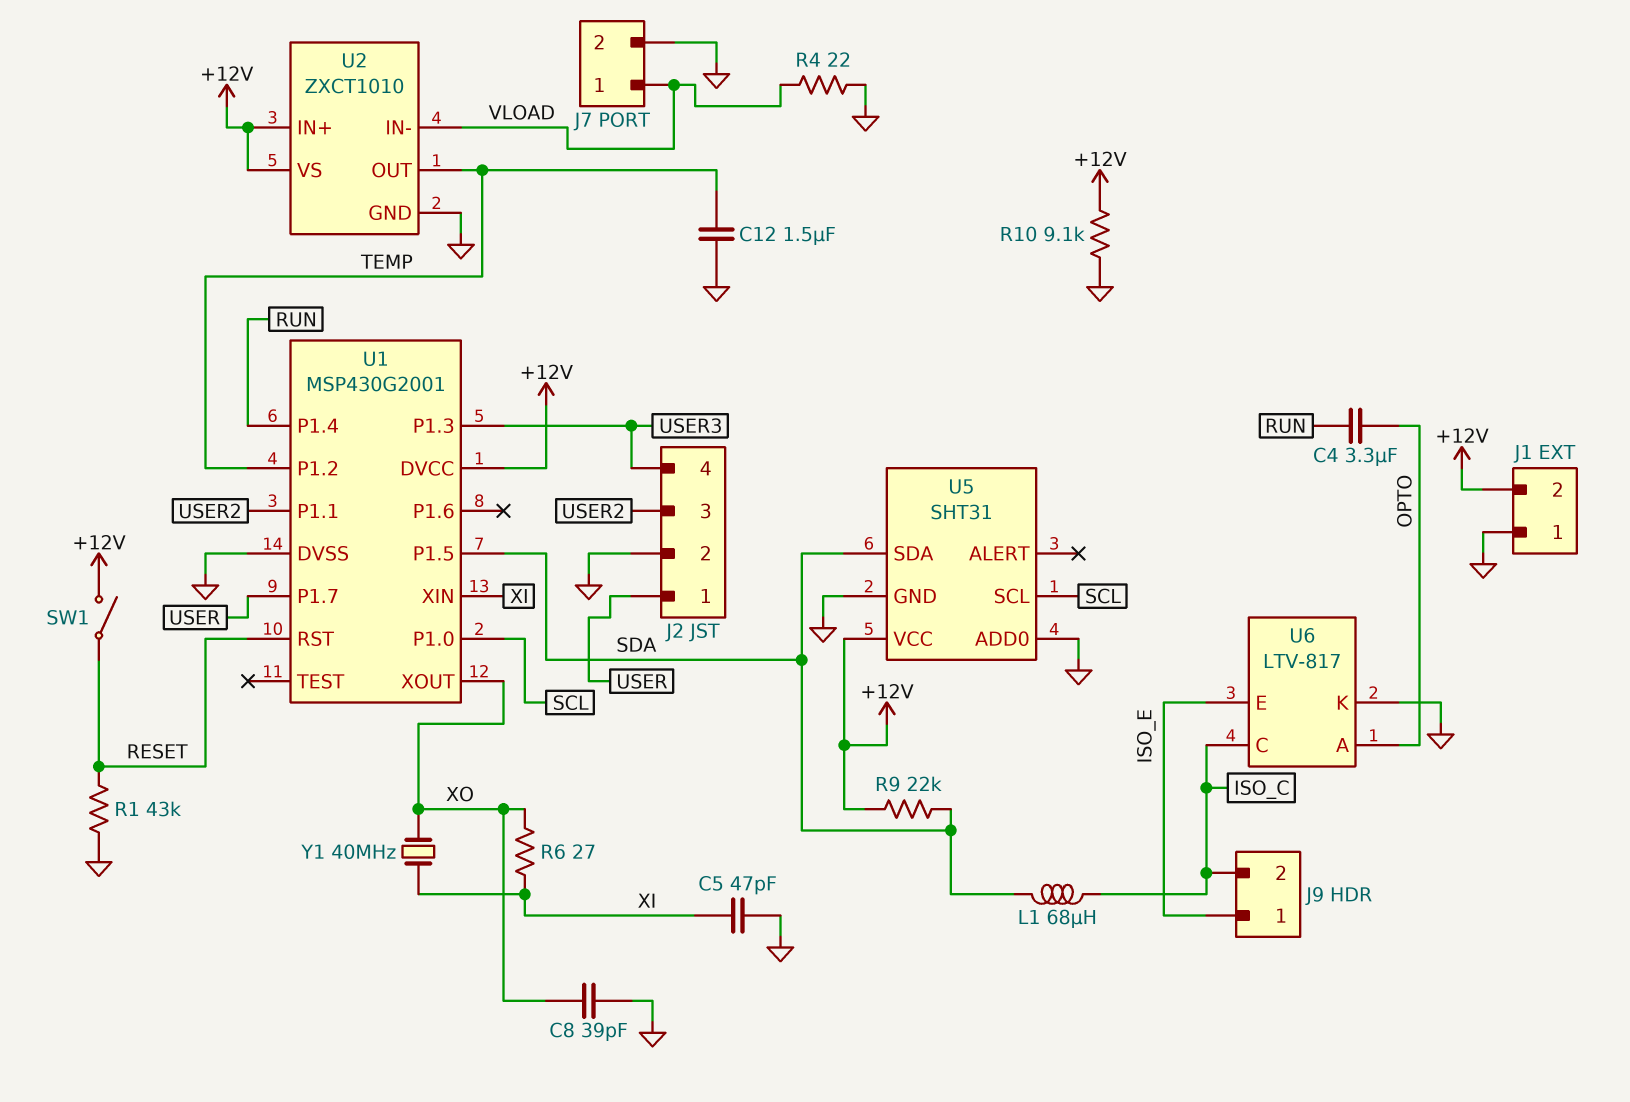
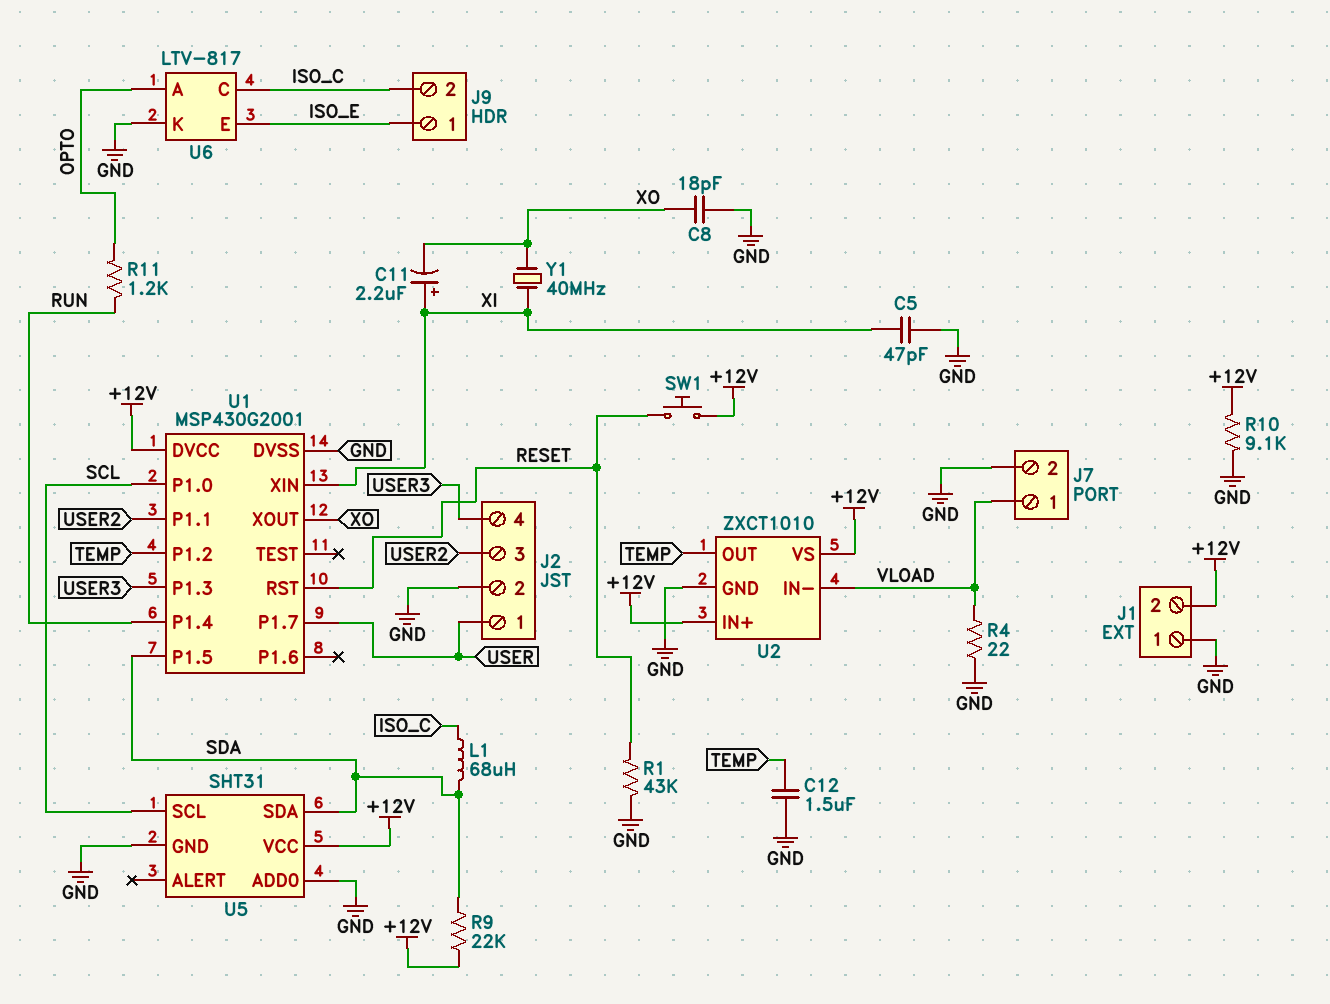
C4: 3.3uF (OPTO, RUN) -> none
C8: 39pF (GND, XO) -> 18pF (GND, XO)
C11: none -> 2.2uF (plus XI, minus XO)
R6: 27 (XI, XO) -> none
R11: none -> 1.2k (OPTO, RUN)
SW1: switch (+12V, RESET) -> button (+12V, RESET)

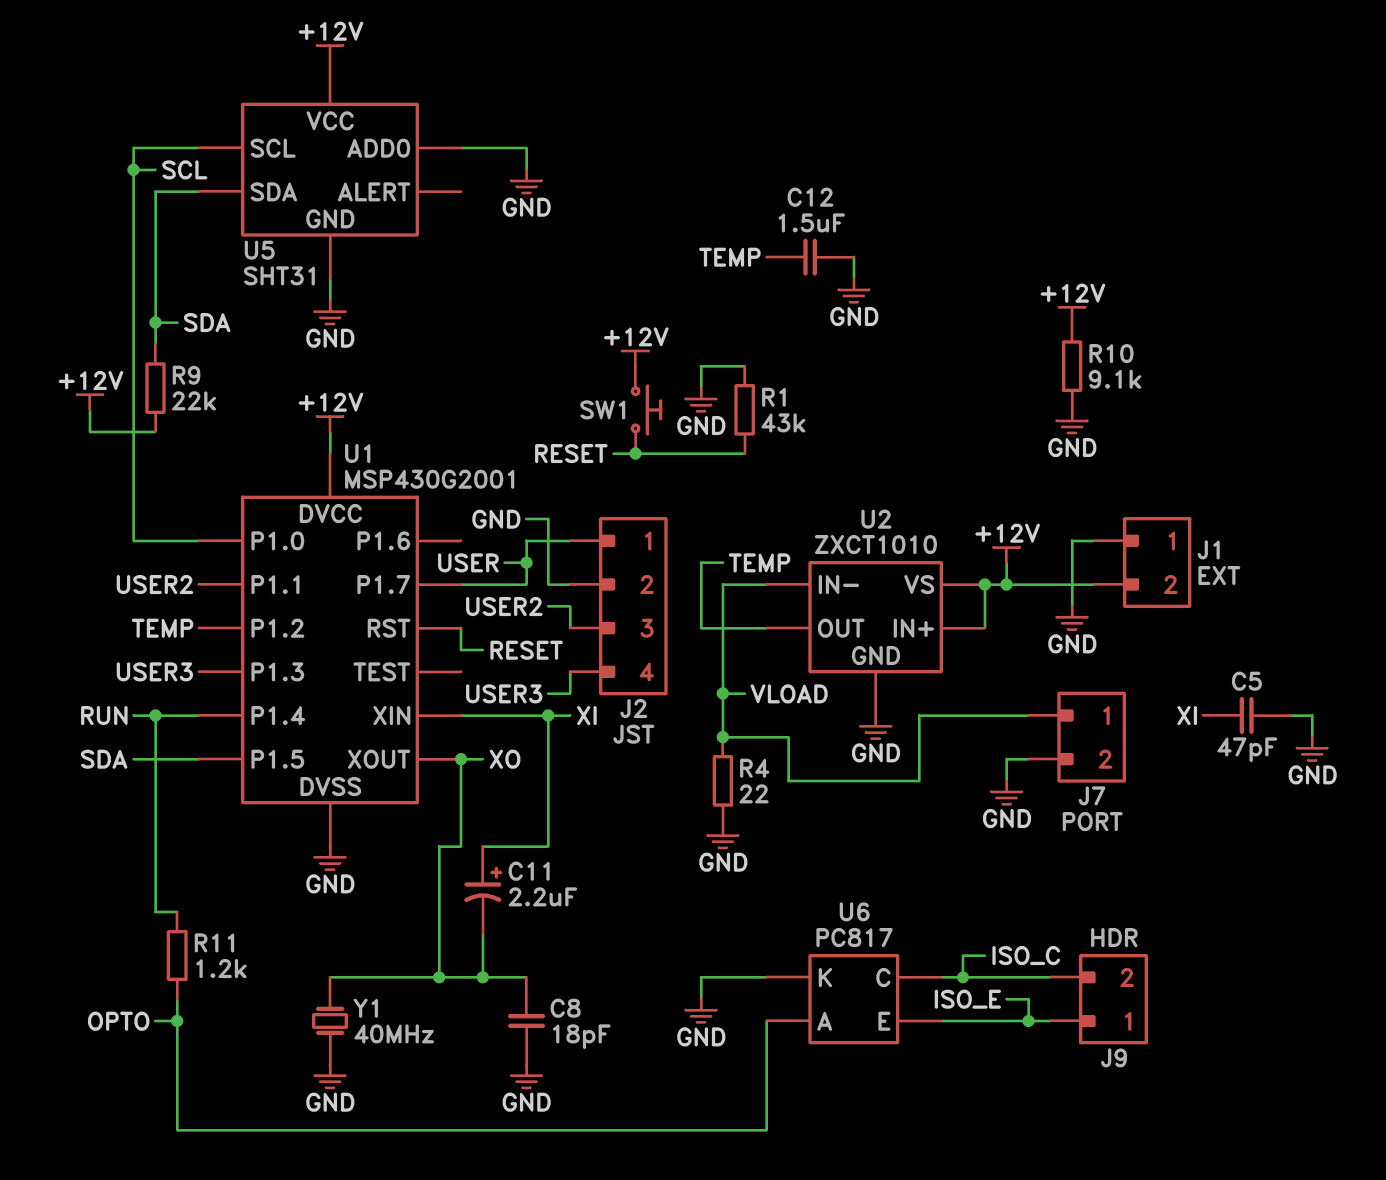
L1: 68uH (ISO_C, SDA) -> none
U6: LTV-817 -> PC817
Y1: 40MHz (XI, XO) -> 40MHz (GND, XO)

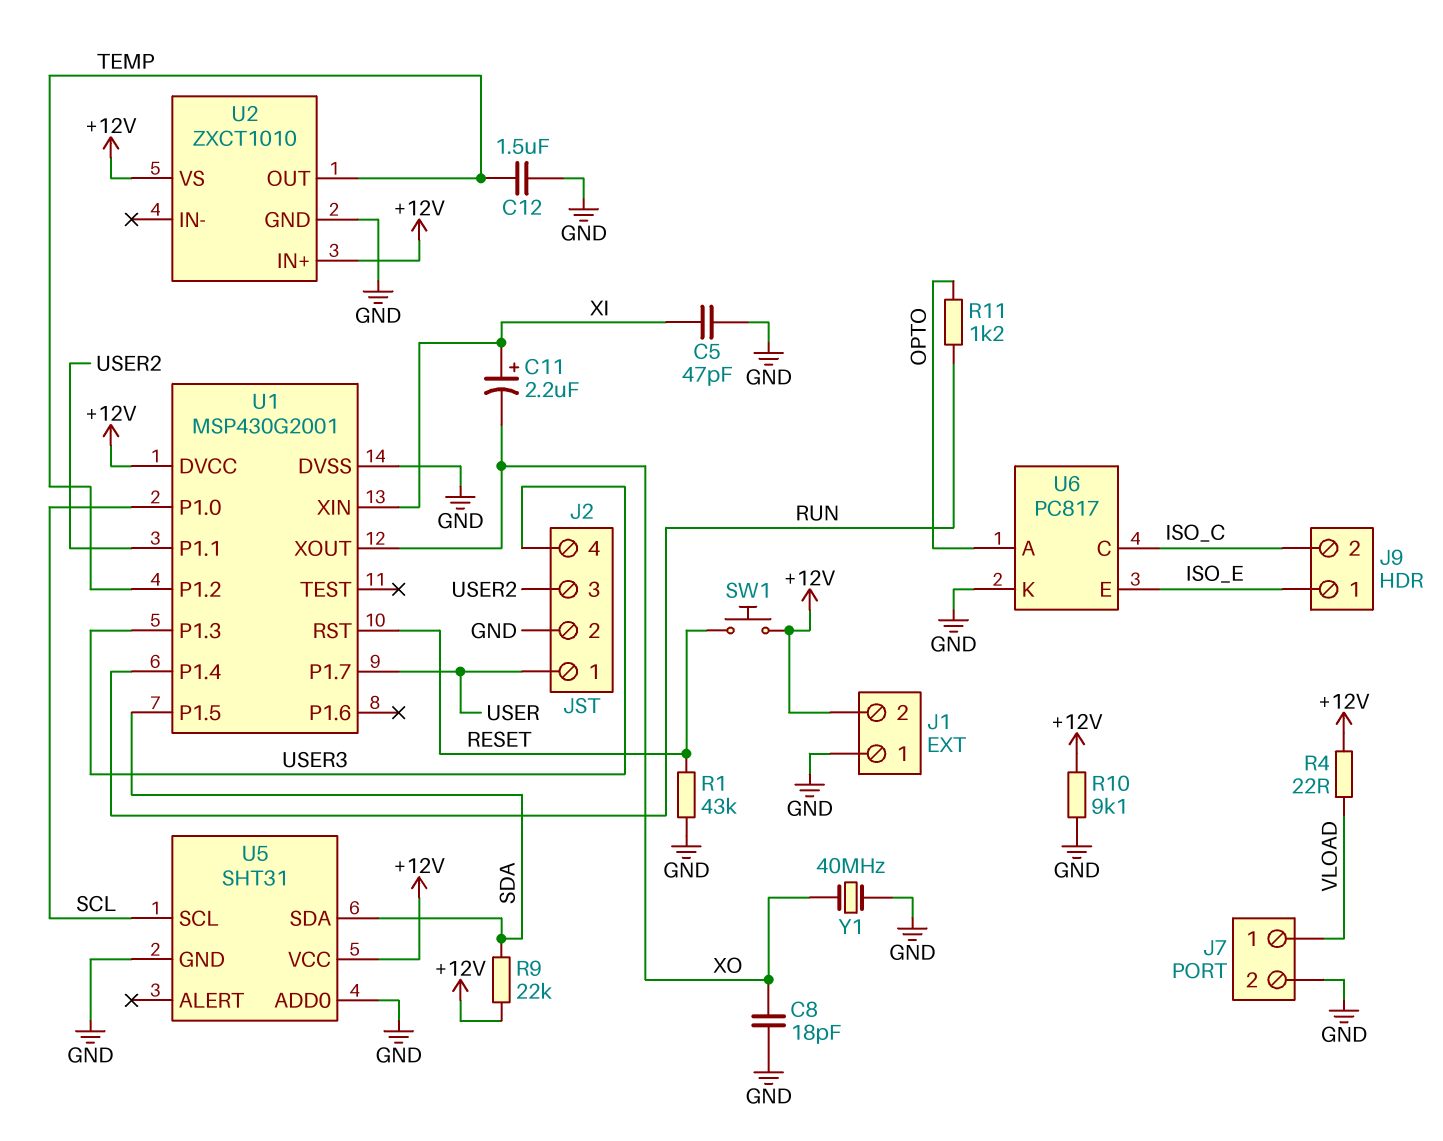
R4: 22 (GND, VLOAD) -> 22 (+12V, VLOAD)
U2 pin IN-: VLOAD -> none

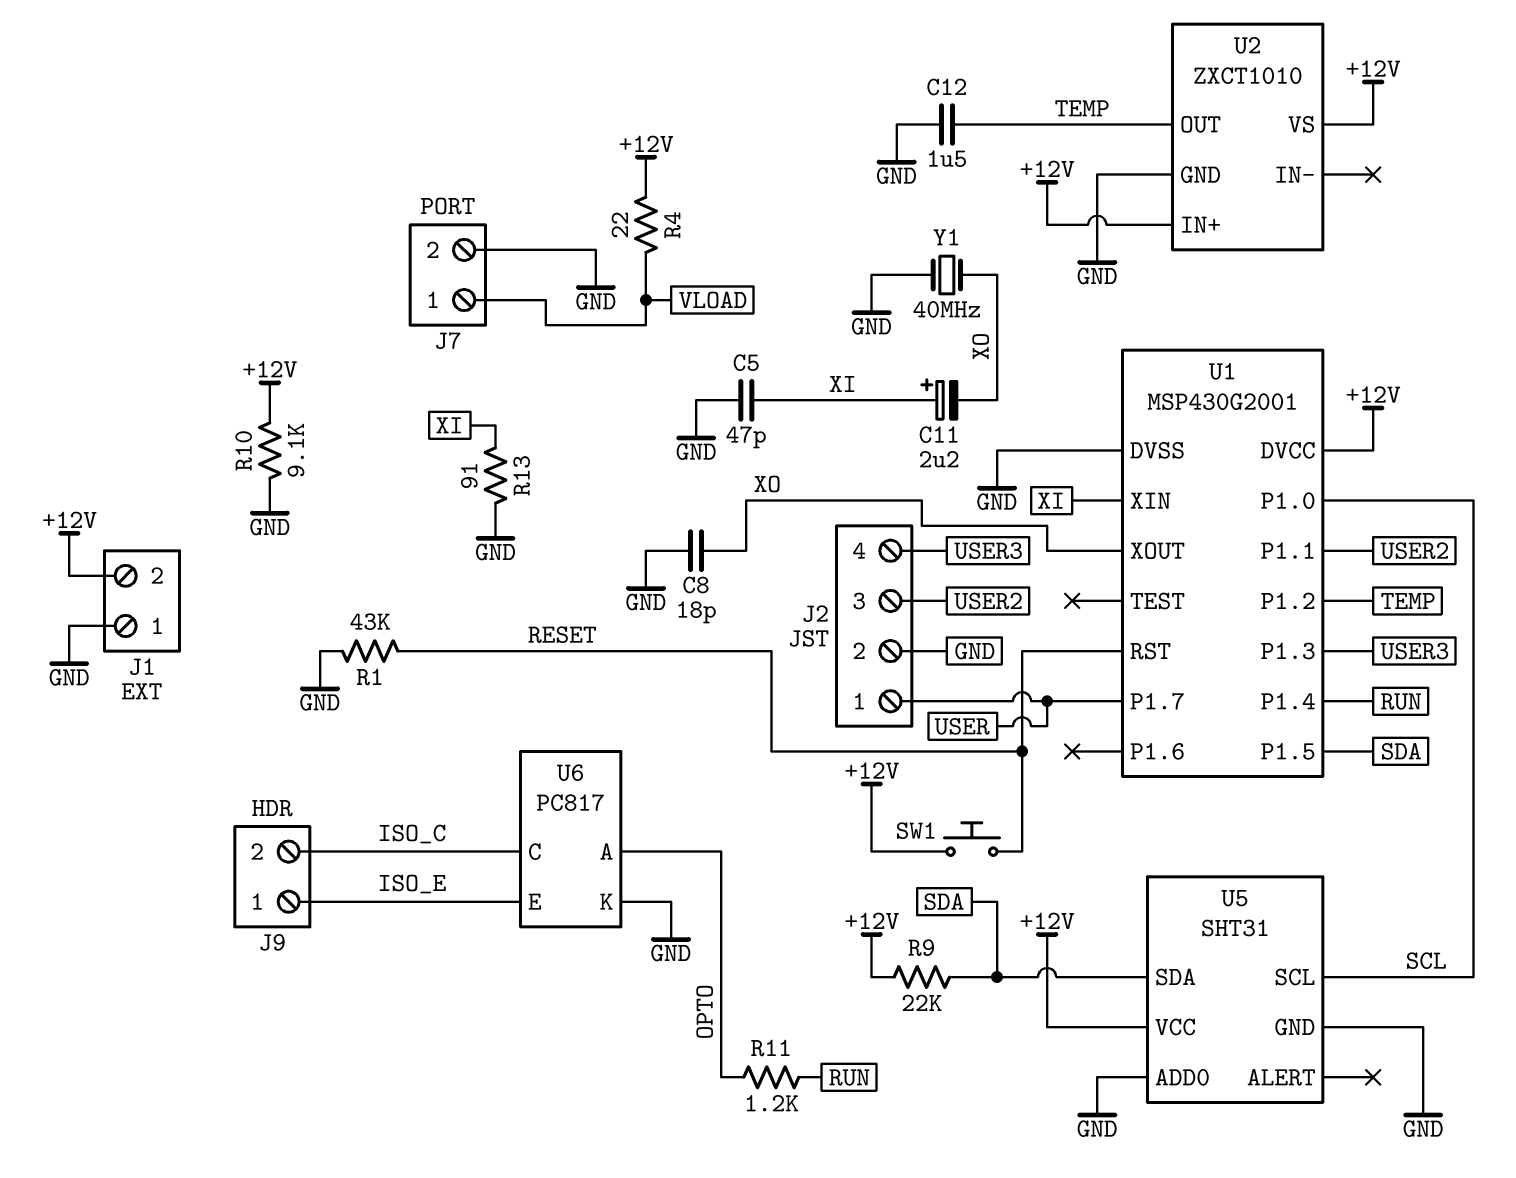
R13: none -> 91 (GND, XI)

